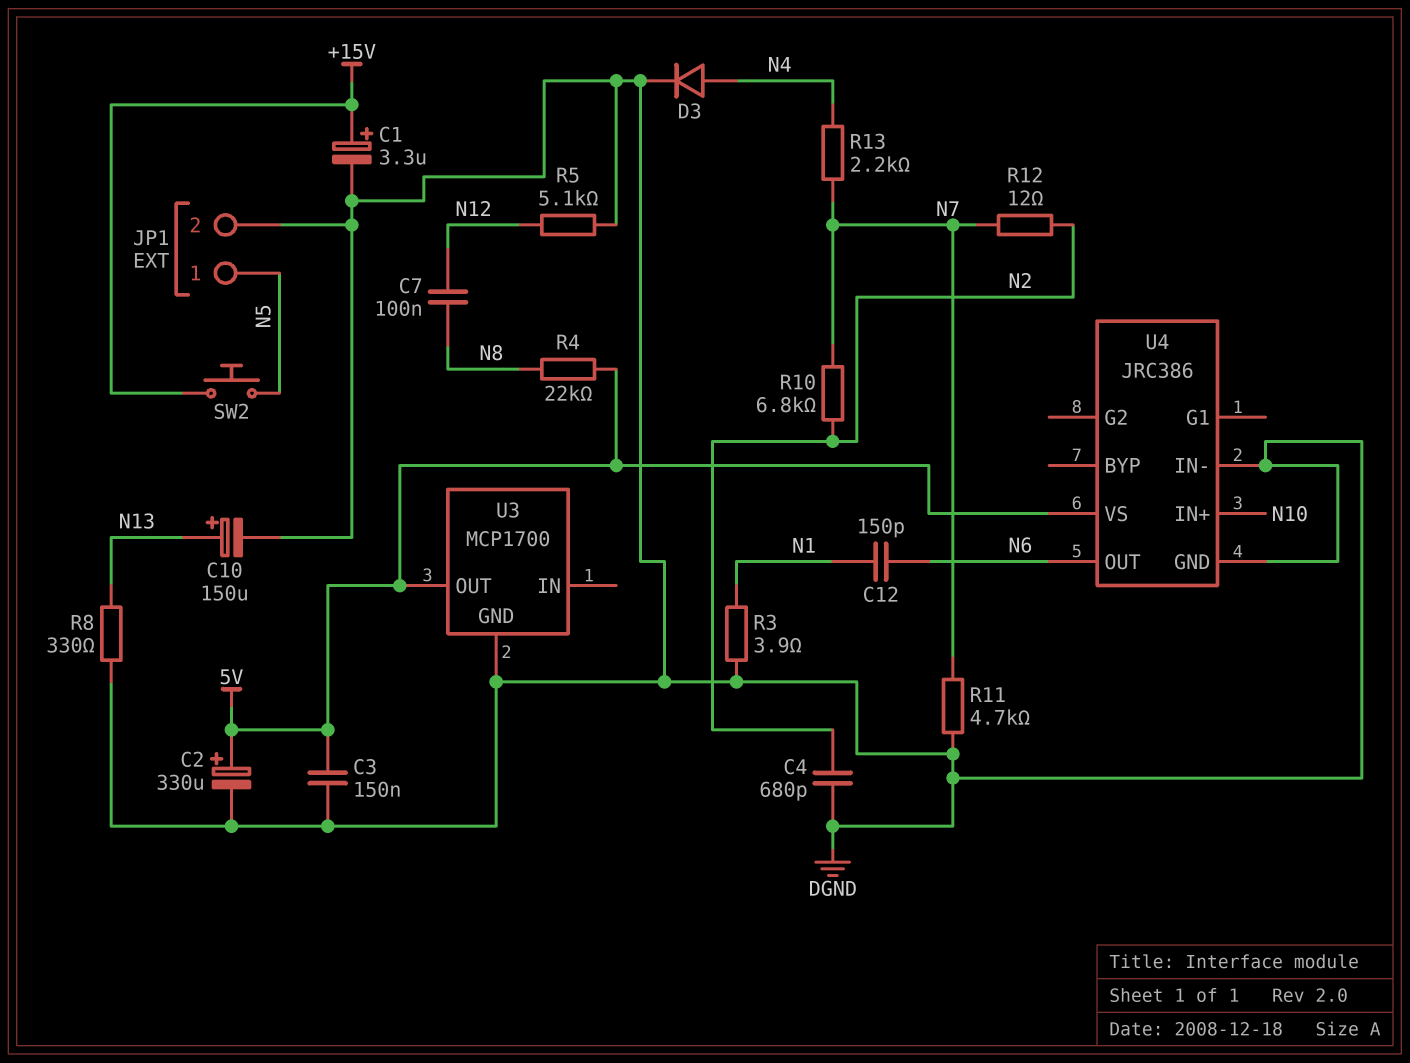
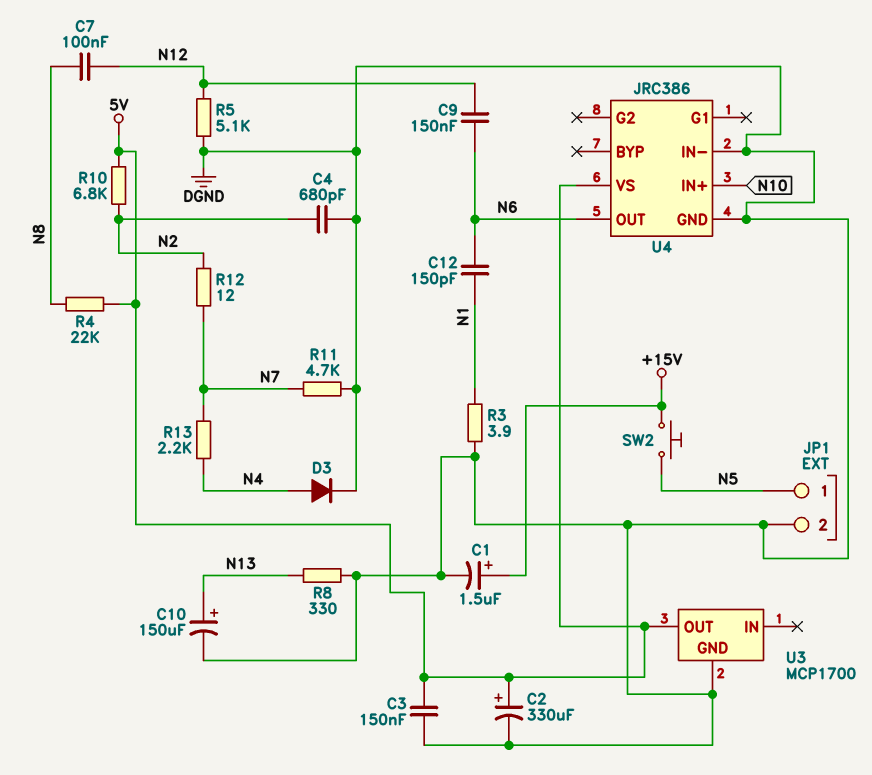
C1: 3.3uF (plus +15V, minus DGND) -> 1.5uF (plus +15V, minus DGND)
C9: none -> 150nF (N6, N12)
R10: 6.8k (N2, N7) -> 6.8k (5V, N2)

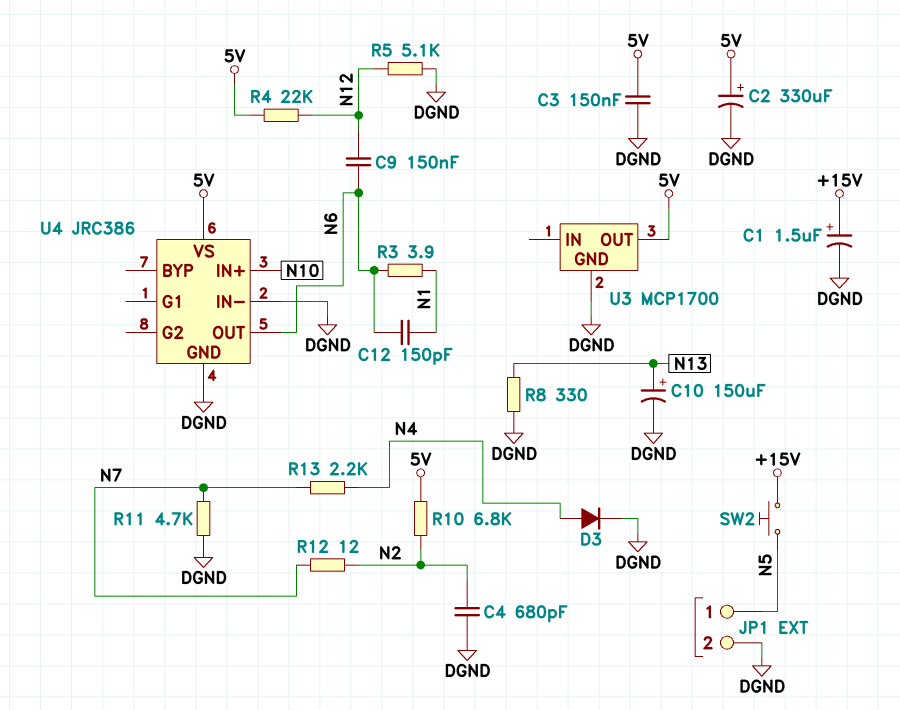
C7: 100nF (N8, N12) -> none
R3: 3.9 (DGND, N1) -> 3.9 (N1, N6)
R4: 22k (5V, N8) -> 22k (5V, N12)

